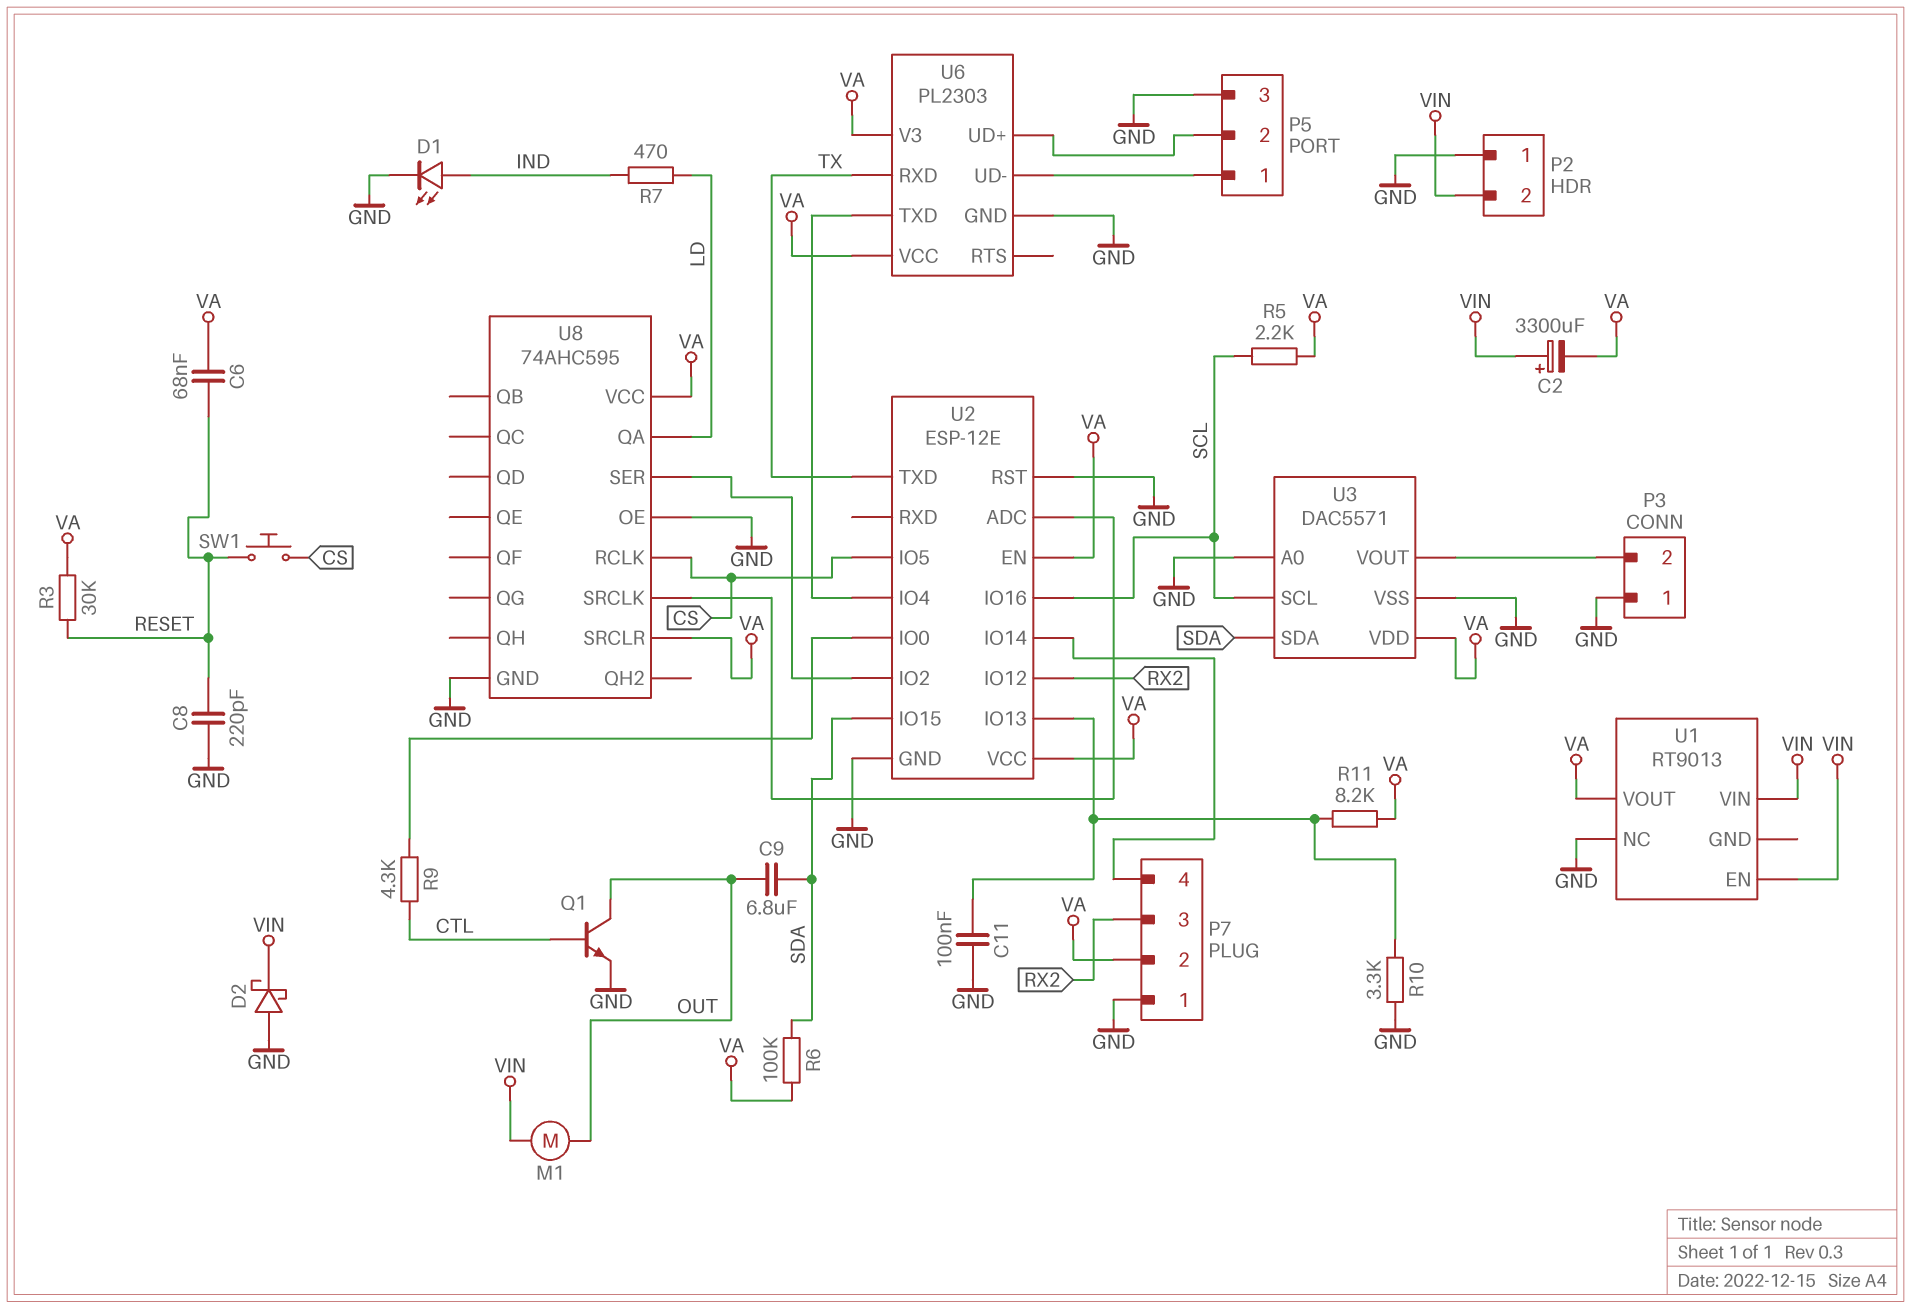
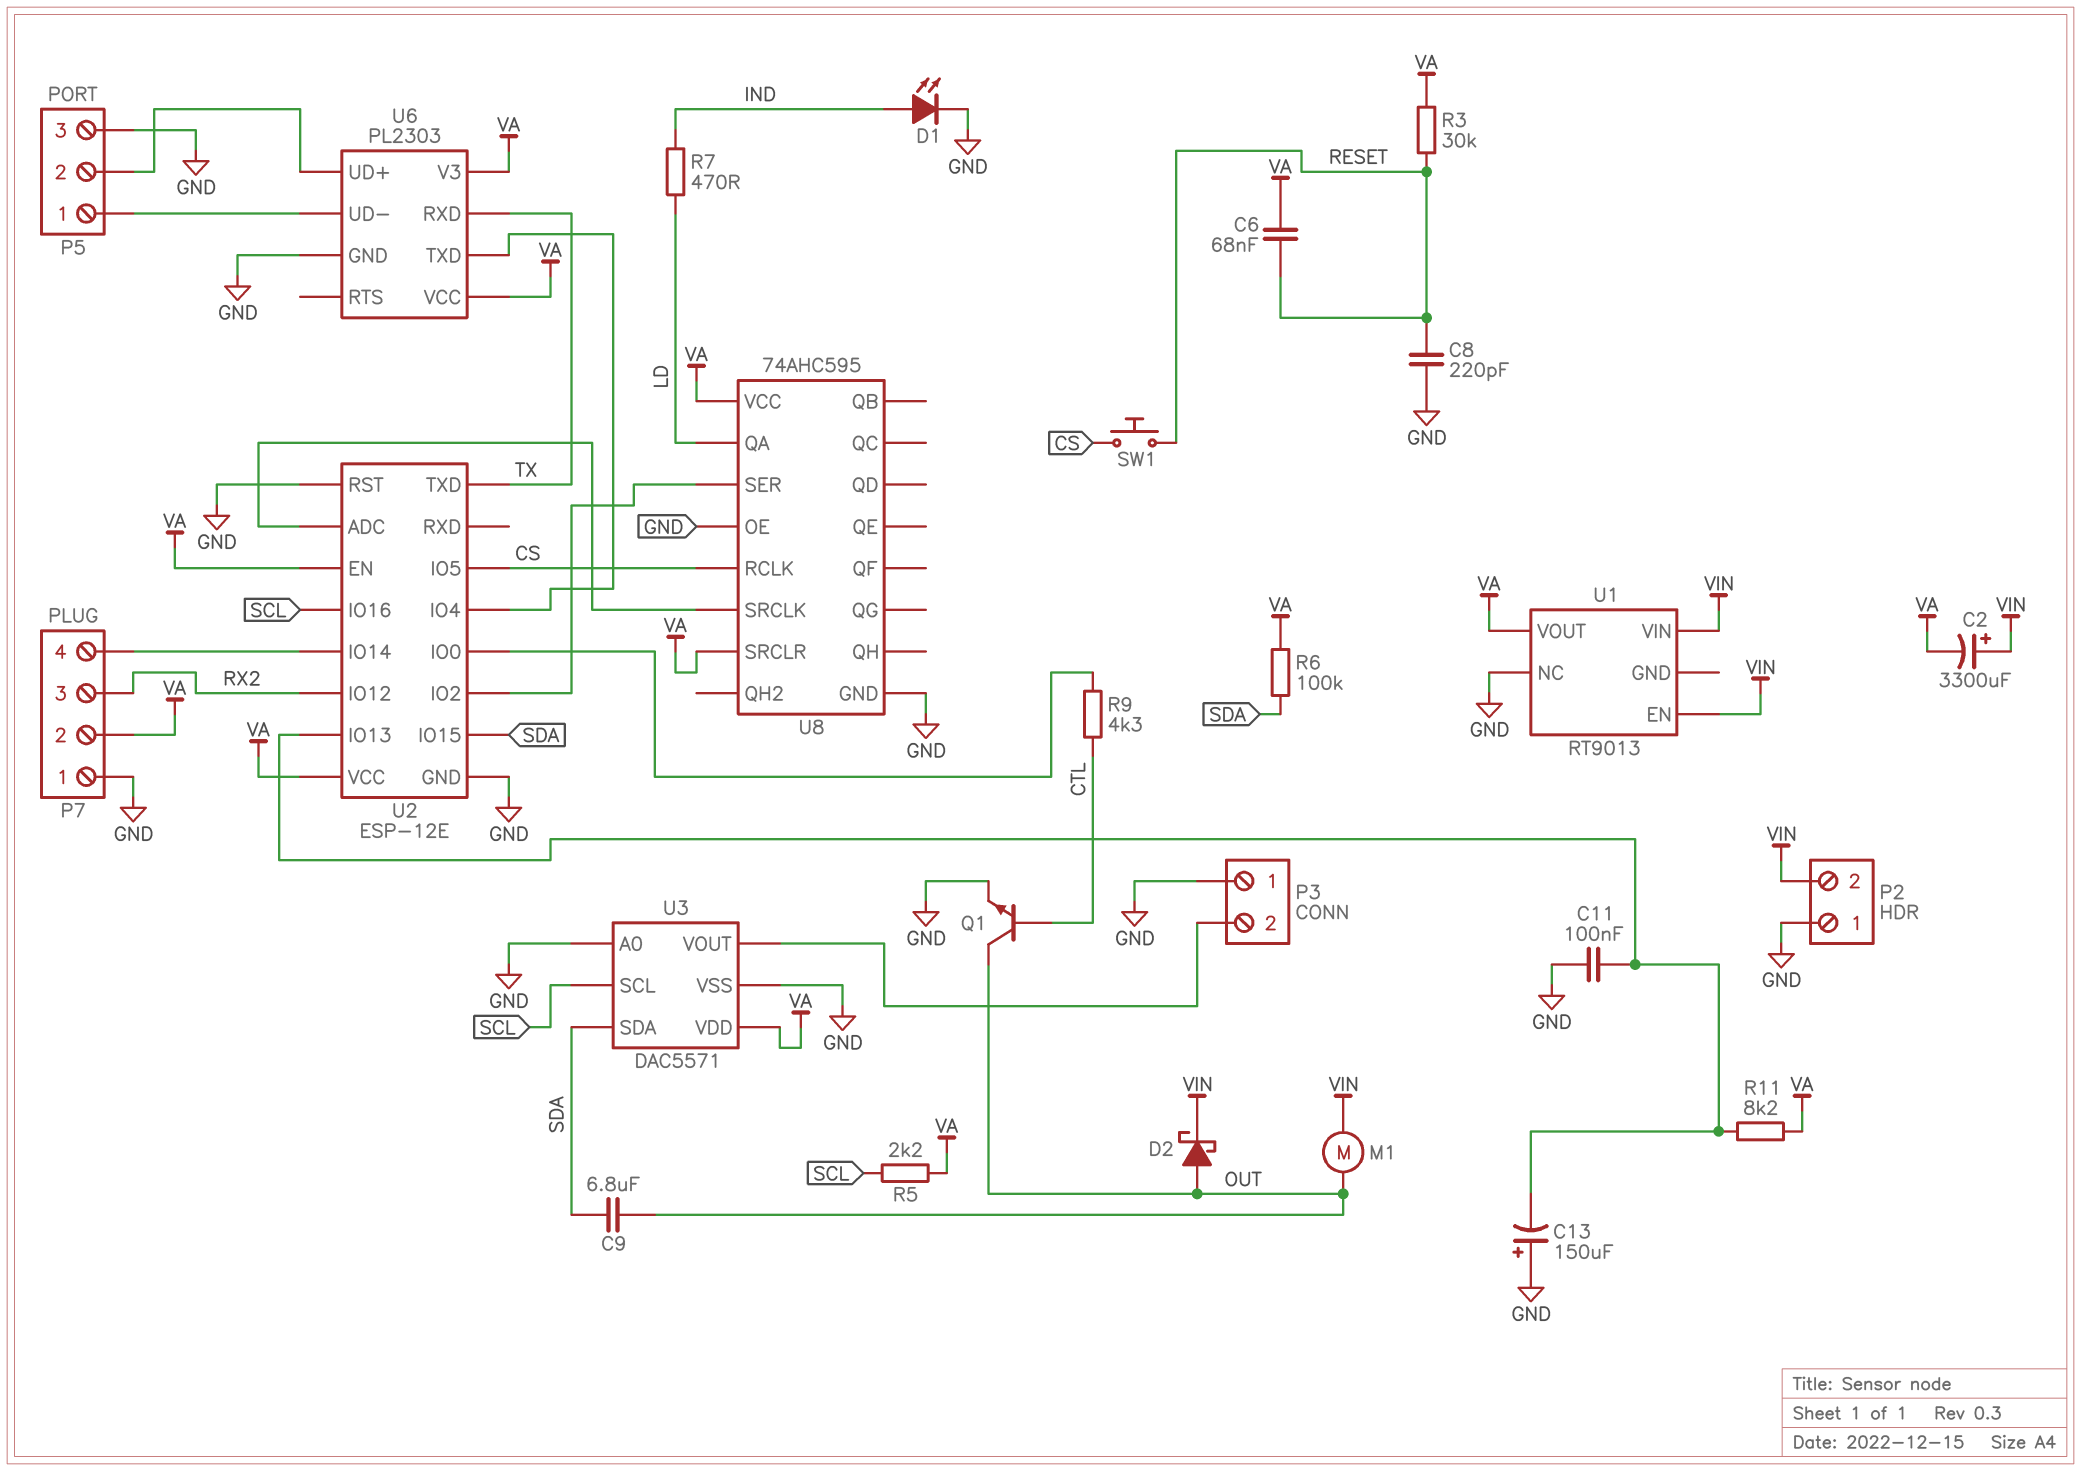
C13: none -> 150uF (plus GND, minus U2/IO13)
D2: schottky (A GND, K VIN) -> schottky (A OUT, K VIN)
R10: 3.3k (GND, U2/IO13) -> none

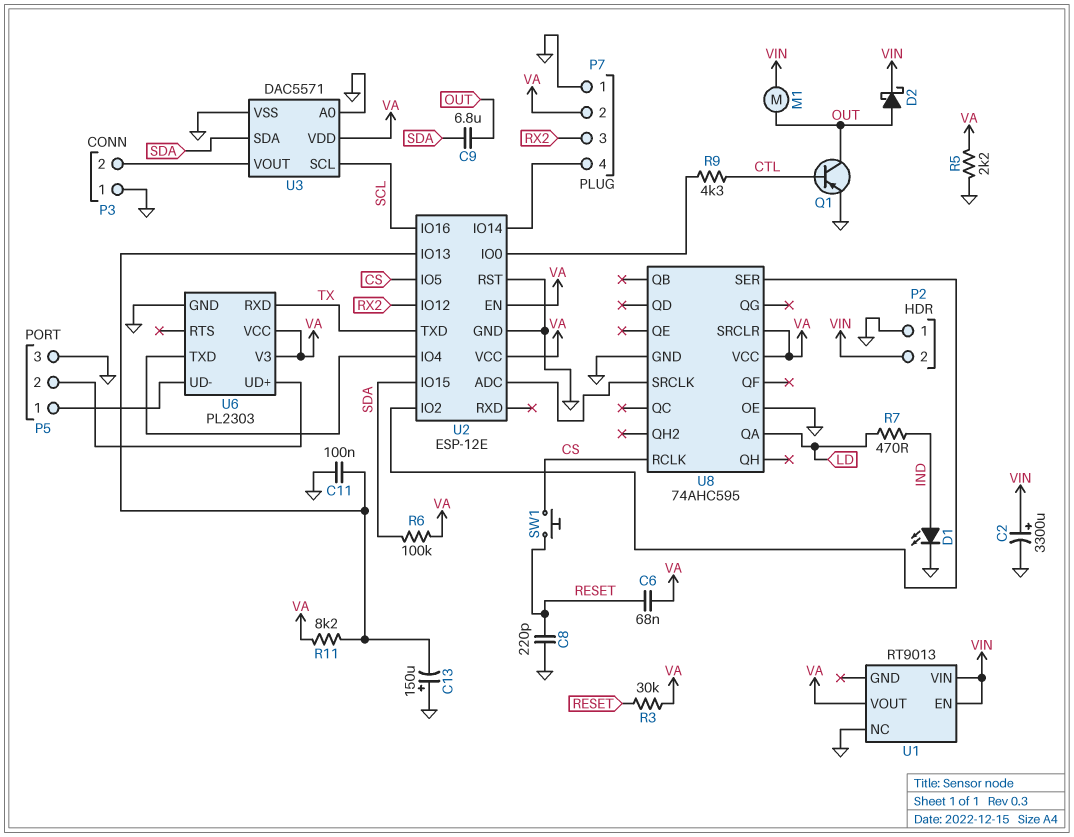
C2: 3300uF (plus VIN, minus VA) -> 3300uF (plus VIN, minus GND)
Q1: NPN (B CTL, C OUT, E GND) -> PNP (B CTL, C OUT, E GND)
R5: 2.2k (SCL, VA) -> 2.2k (GND, VA)

